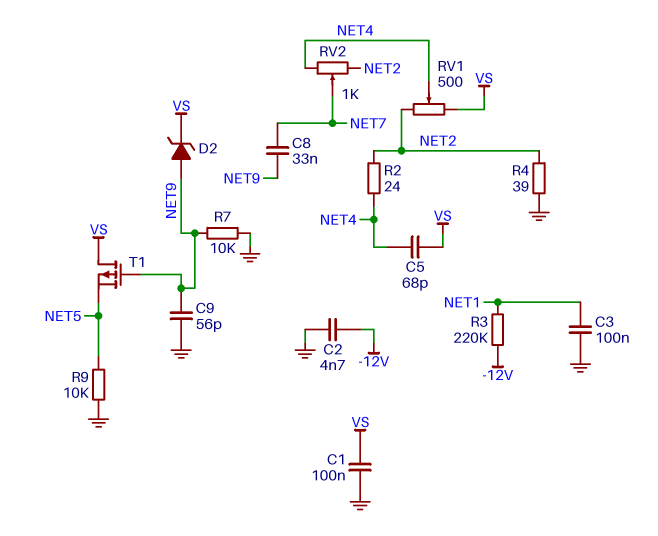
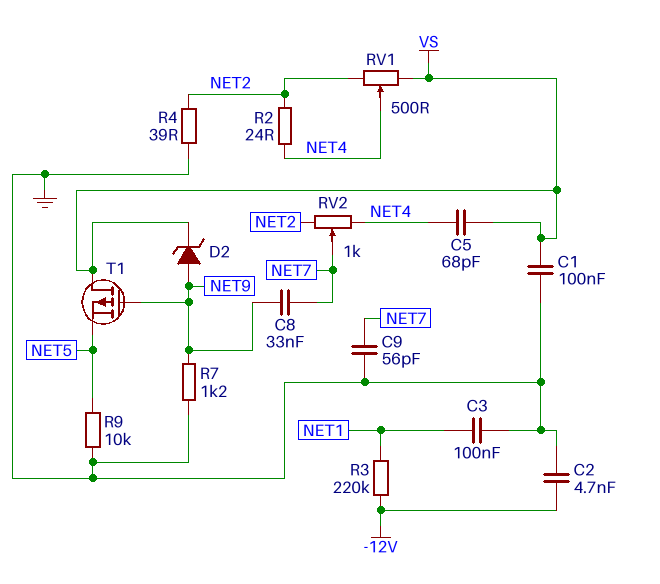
C9: 56pF (GND, NET9) -> 56pF (GND, NET7)
R7: 10k (GND, NET9) -> 1.2k (GND, NET9)

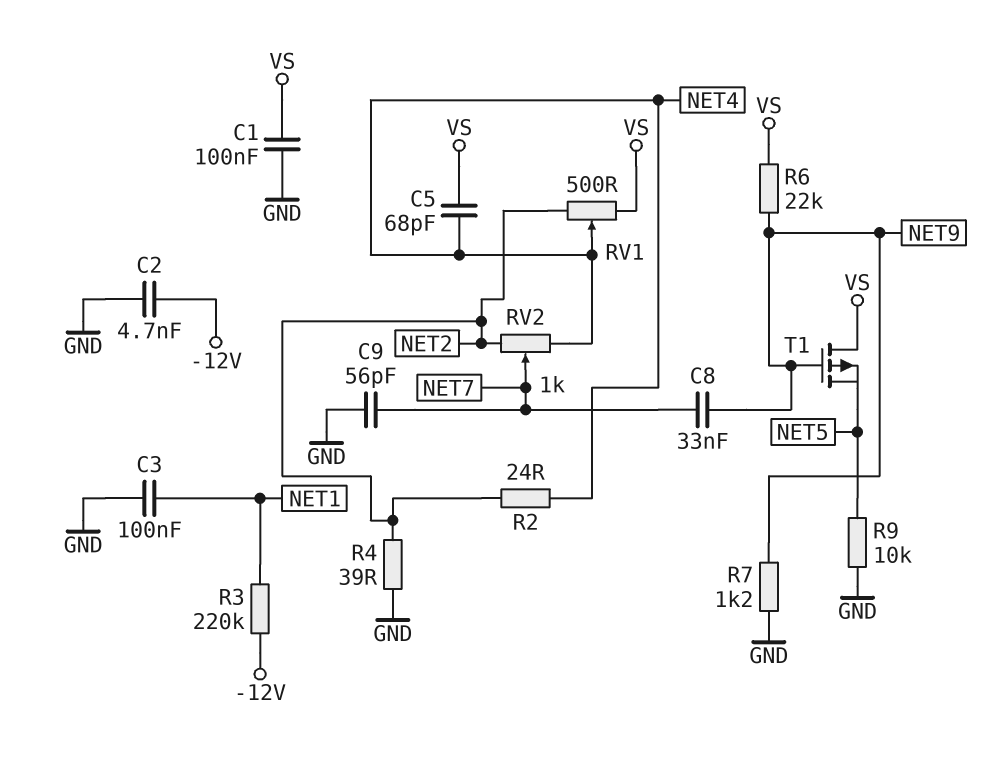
D2: zener (A NET9, K VS) -> none
R6: none -> 22k (NET9, VS)

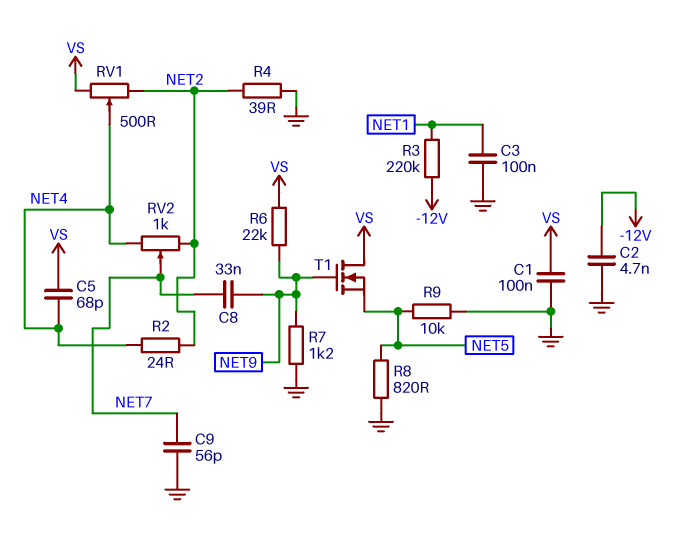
R8: none -> 820 (GND, NET5)
T1: PMOS (G NET9, D VS, S NET5) -> NMOS (G NET9, D VS, S NET5)

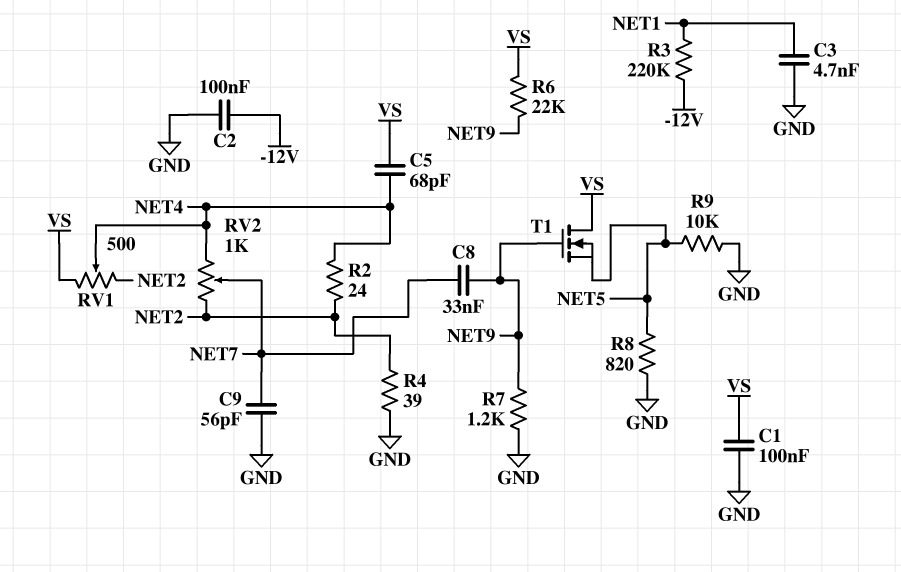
C2: 4.7nF (-12V, GND) -> 100nF (-12V, GND)
C3: 100nF (GND, NET1) -> 4.7nF (GND, NET1)

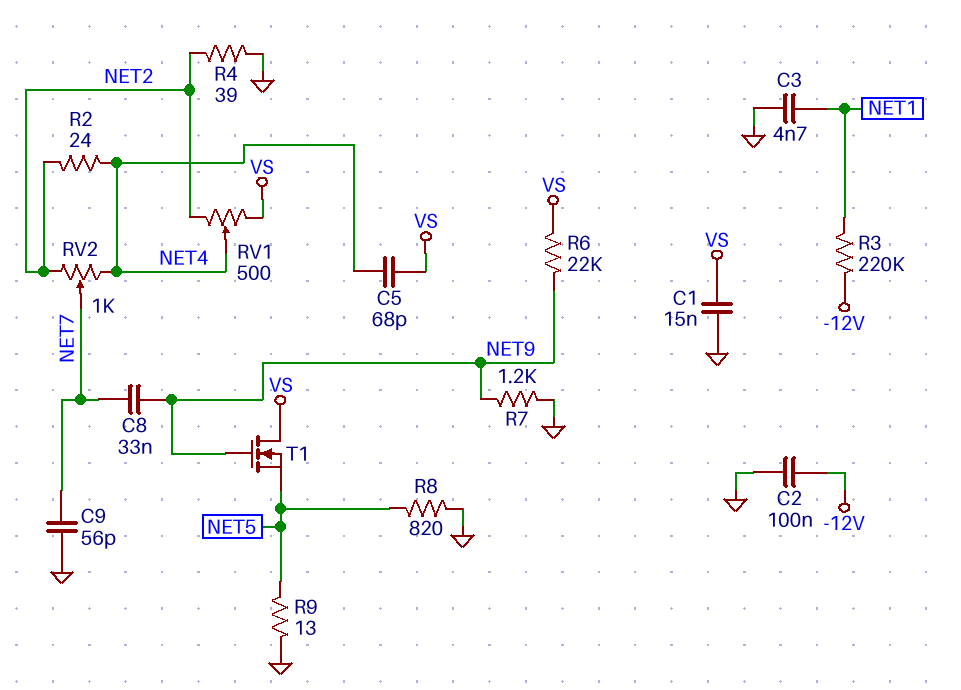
C1: 100nF (GND, VS) -> 15nF (GND, VS)
R9: 10k (GND, NET5) -> 13 (GND, NET5)

